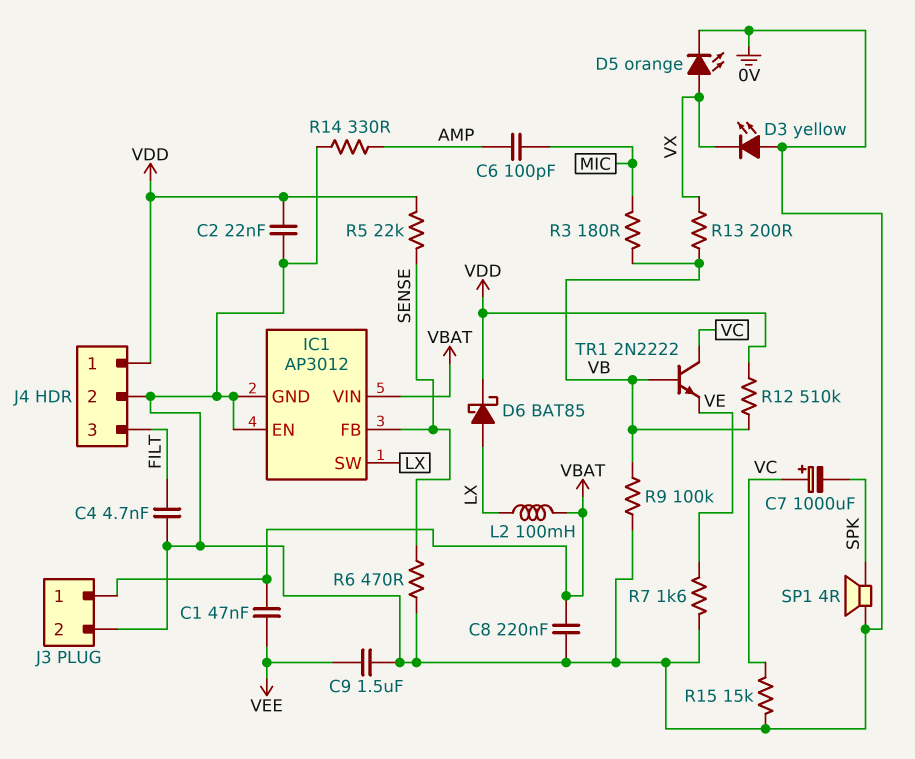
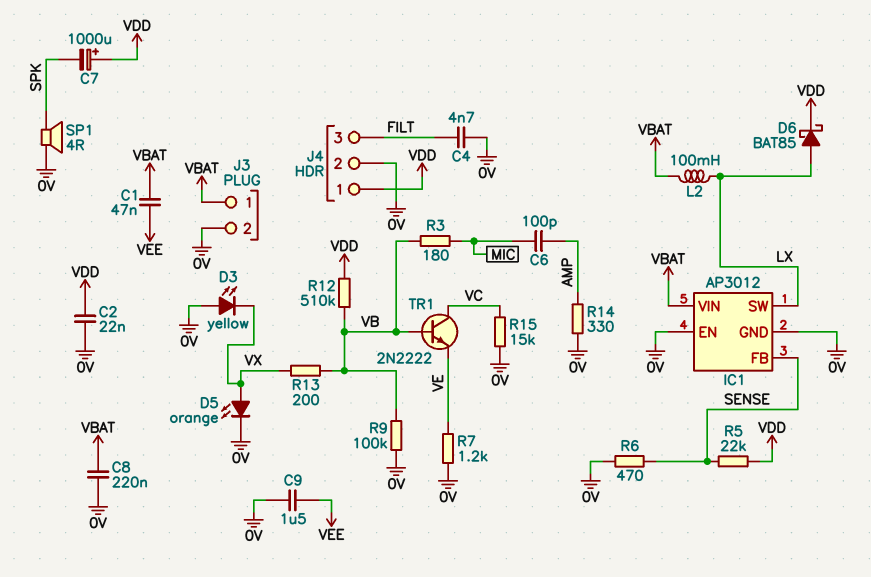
C7: 1000uF (plus VC, minus SPK) -> 1000uF (plus VDD, minus SPK)
R7: 1.6k (0V, VE) -> 1.2k (0V, VE)

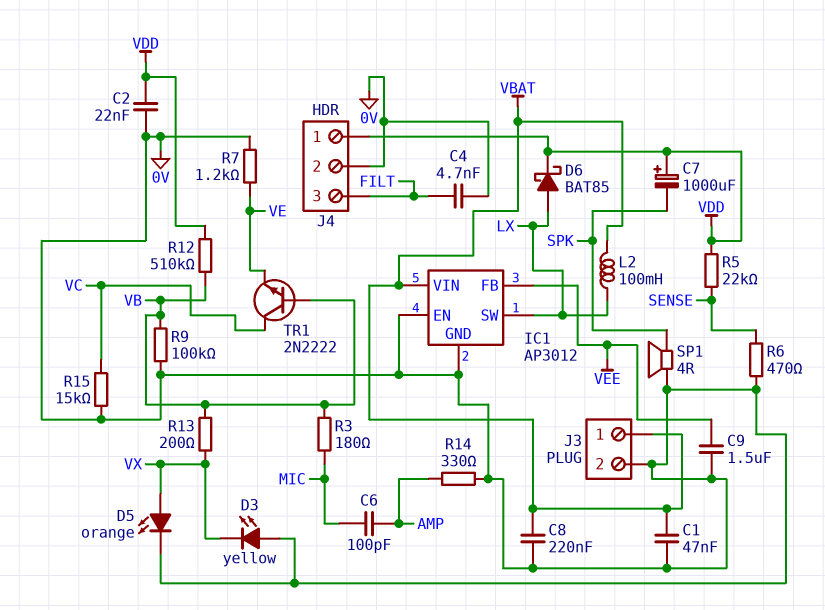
C1: 47nF (VBAT, VEE) -> 47nF (0V, VBAT)
IC1 pin FB: SENSE -> VEE

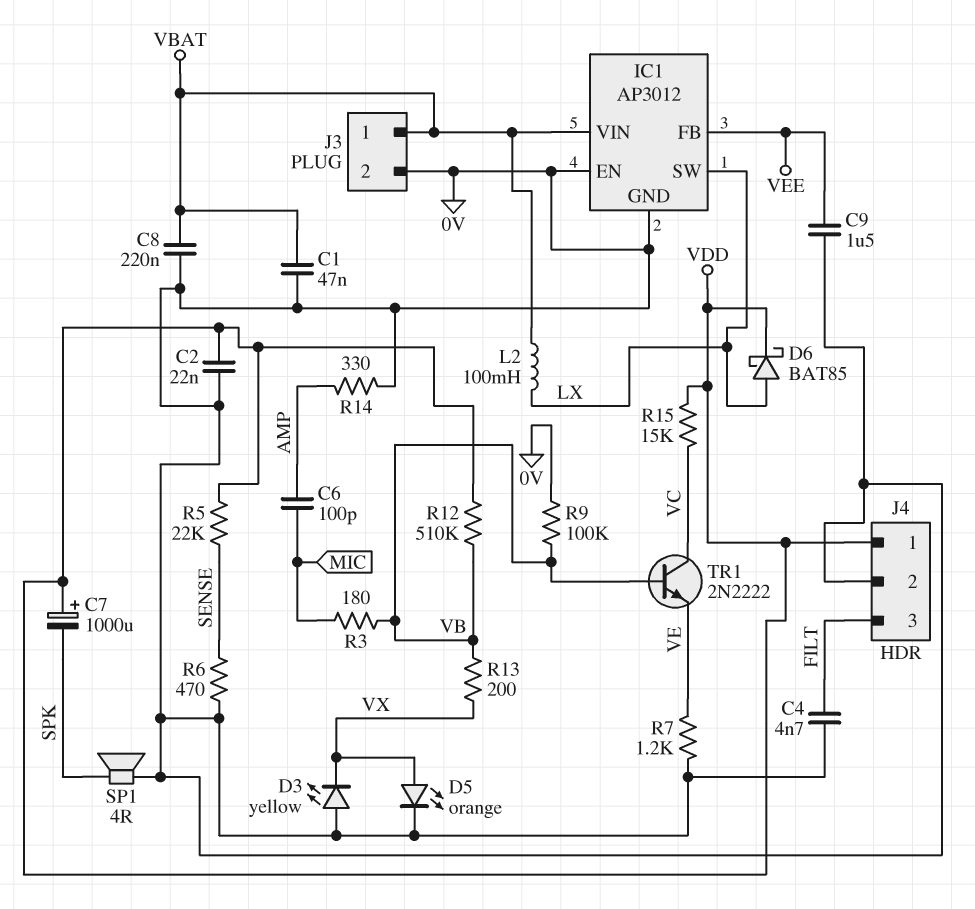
R15: 15k (0V, VC) -> 15k (VC, VDD)

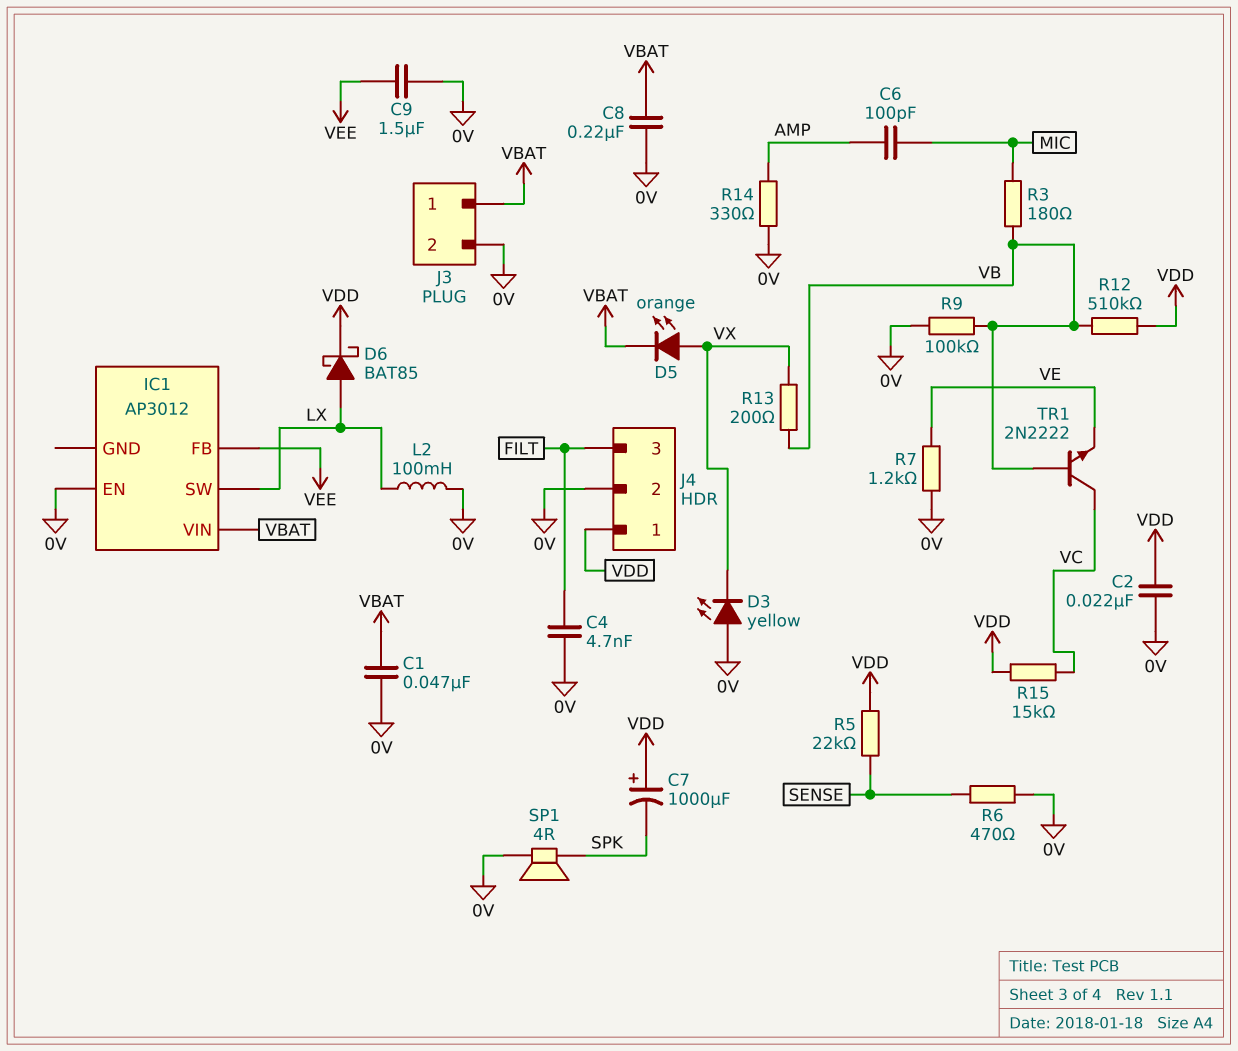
D5: LED orange (A VX, K 0V) -> LED orange (A VX, K VBAT)
IC1 pin GND: 0V -> none
L2: 100mH (LX, VBAT) -> 100mH (0V, LX)

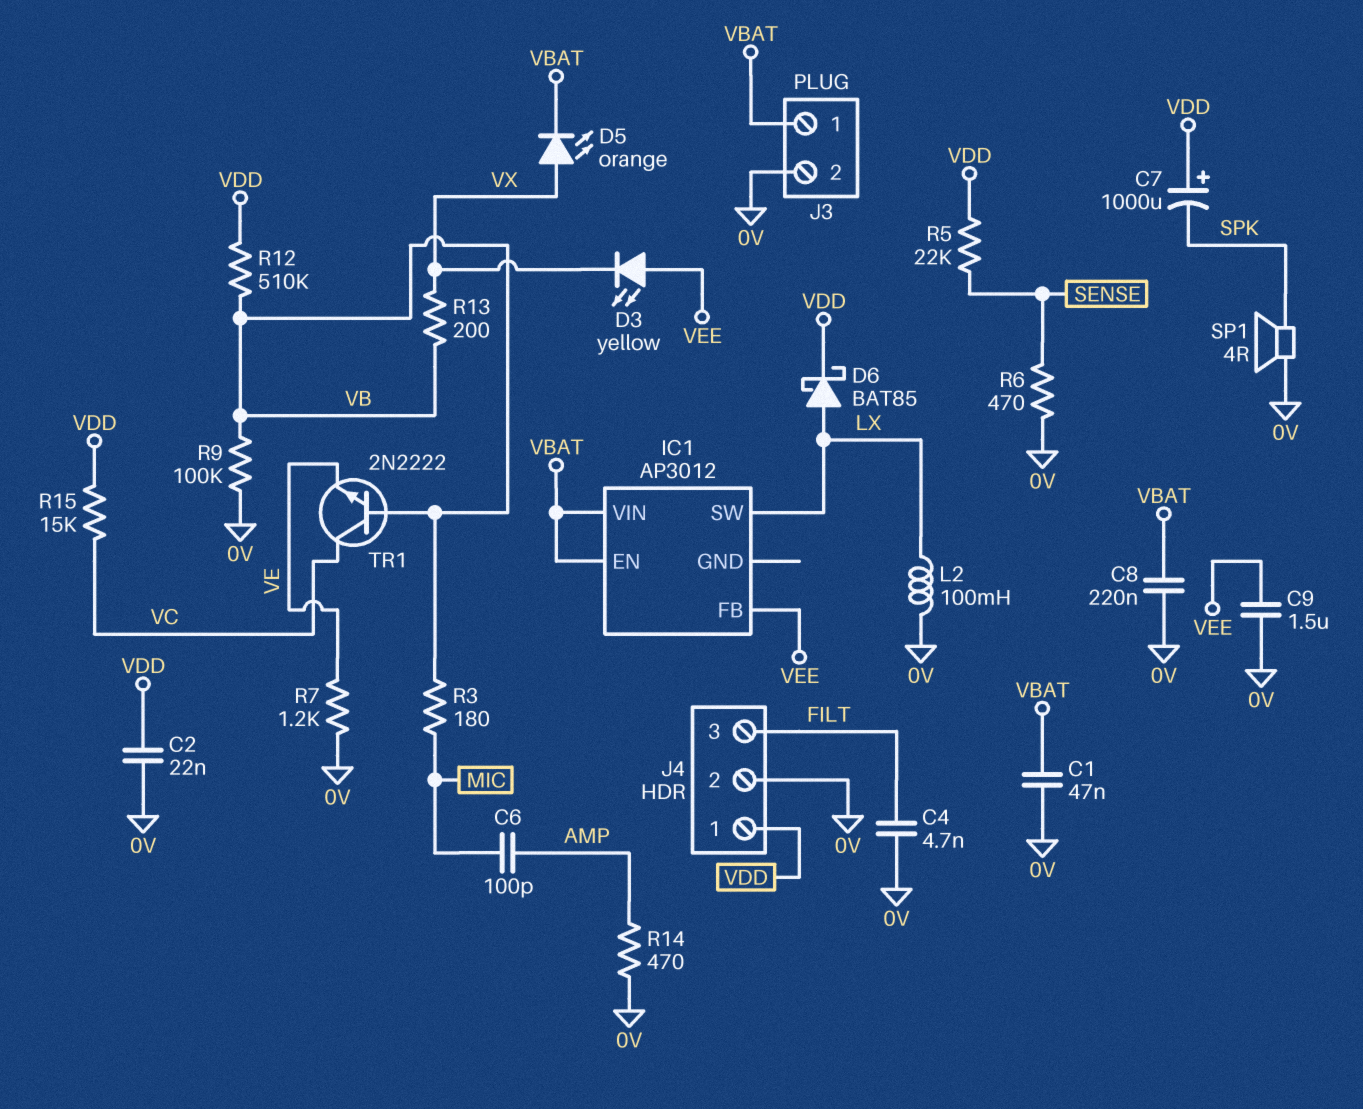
D3: LED yellow (A 0V, K VX) -> LED yellow (A VEE, K VX)
IC1 pin EN: 0V -> VBAT
R14: 330 (0V, AMP) -> 470 (0V, AMP)

